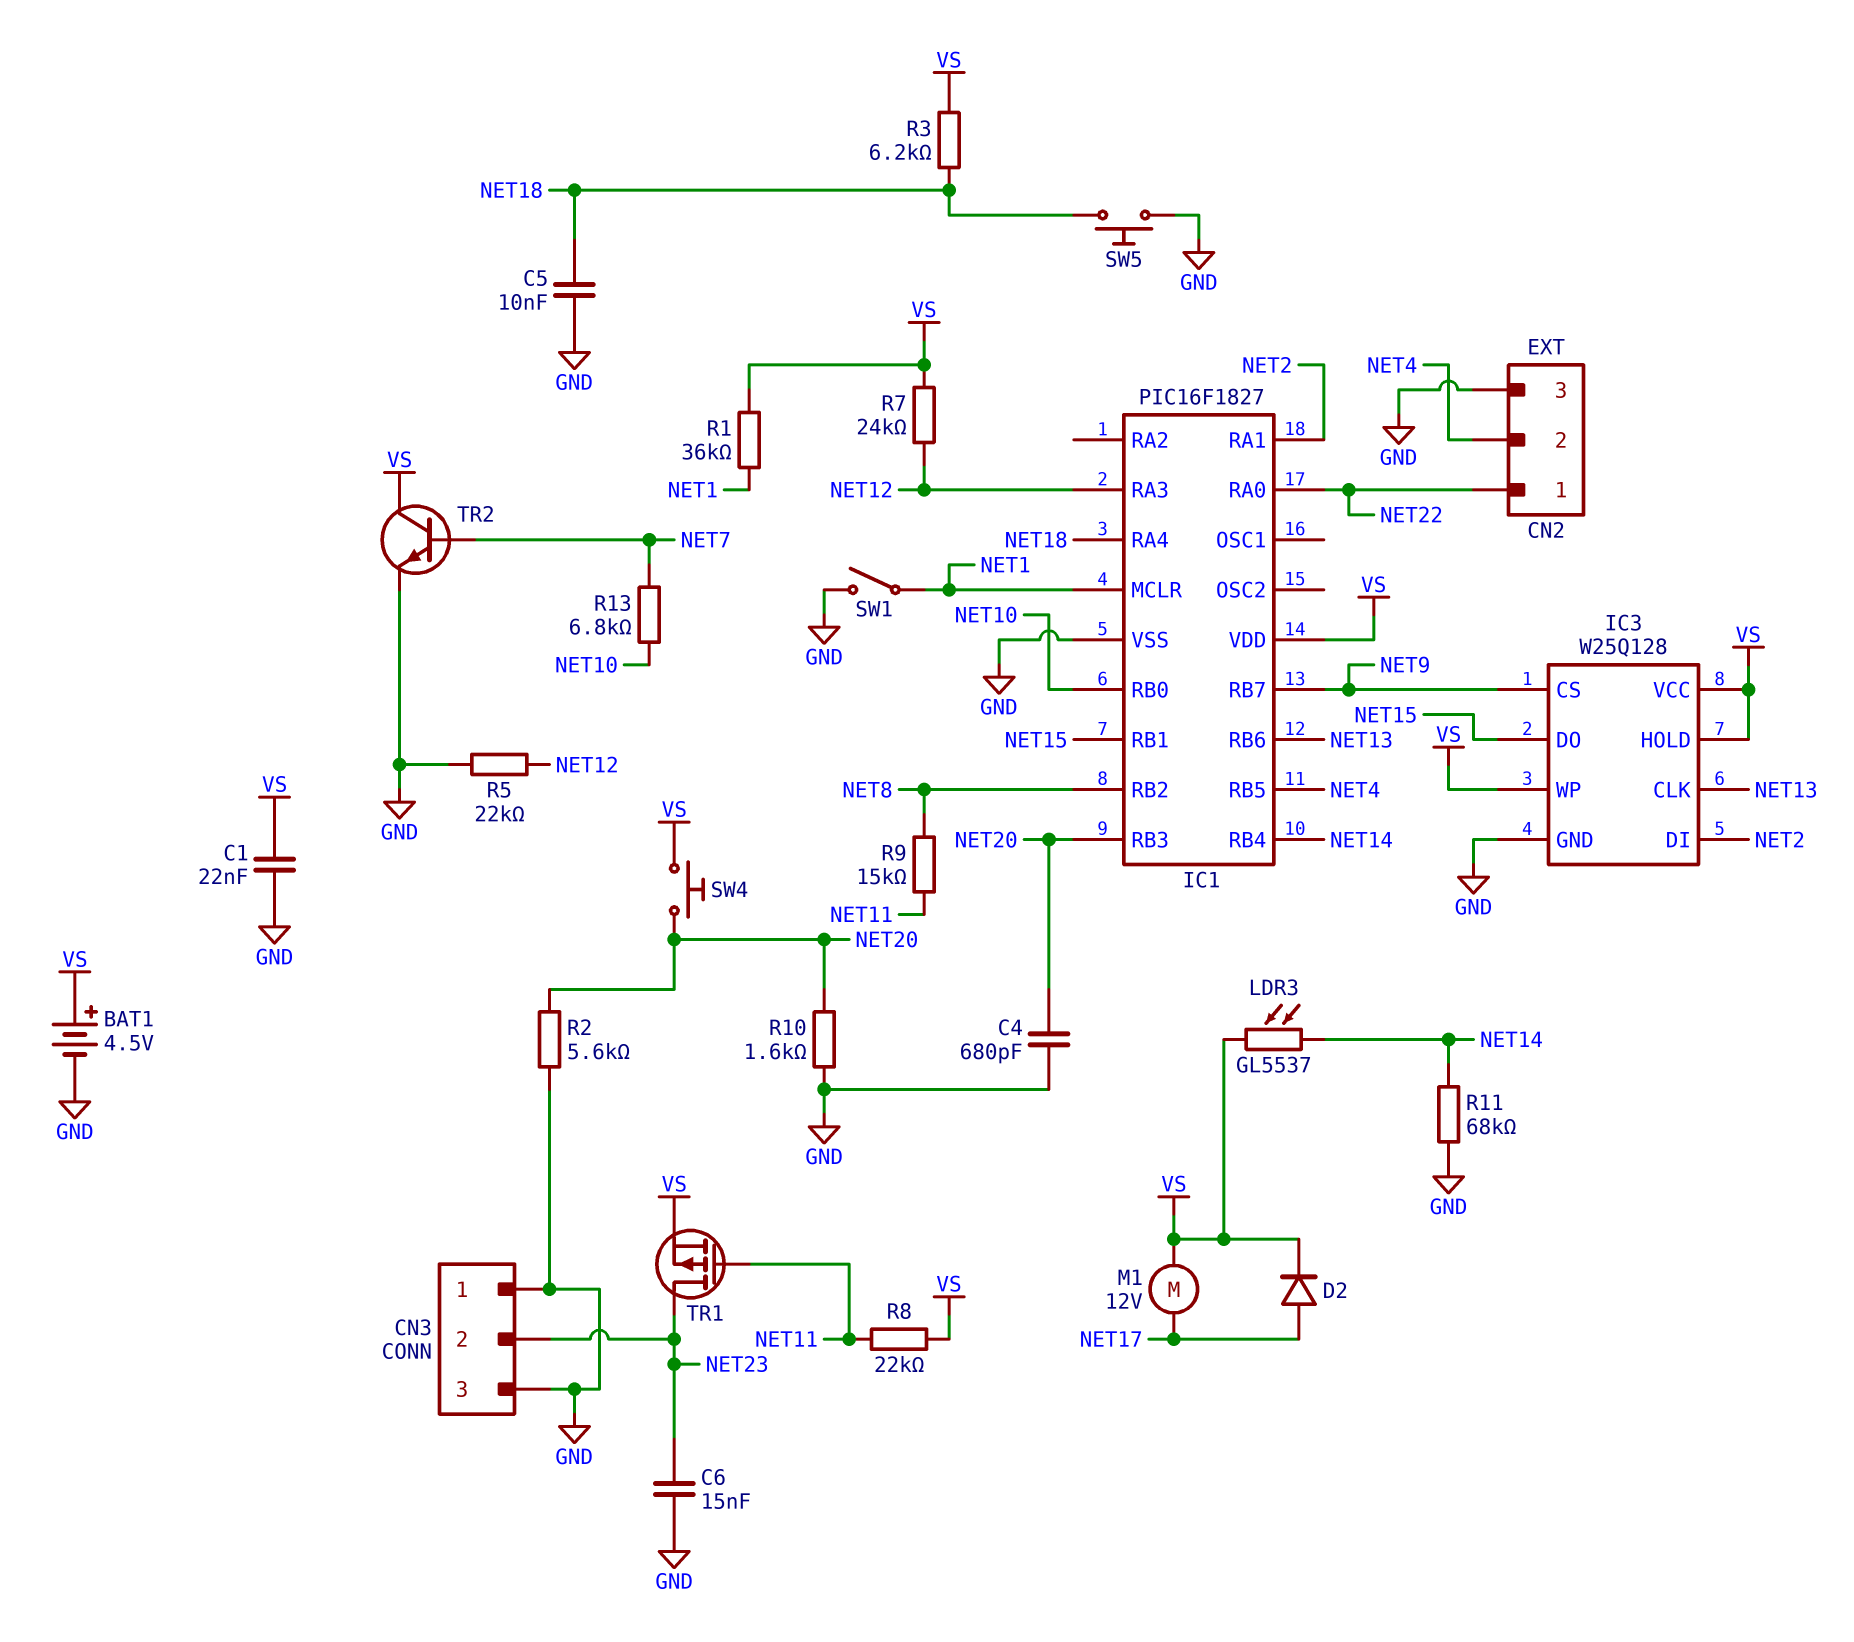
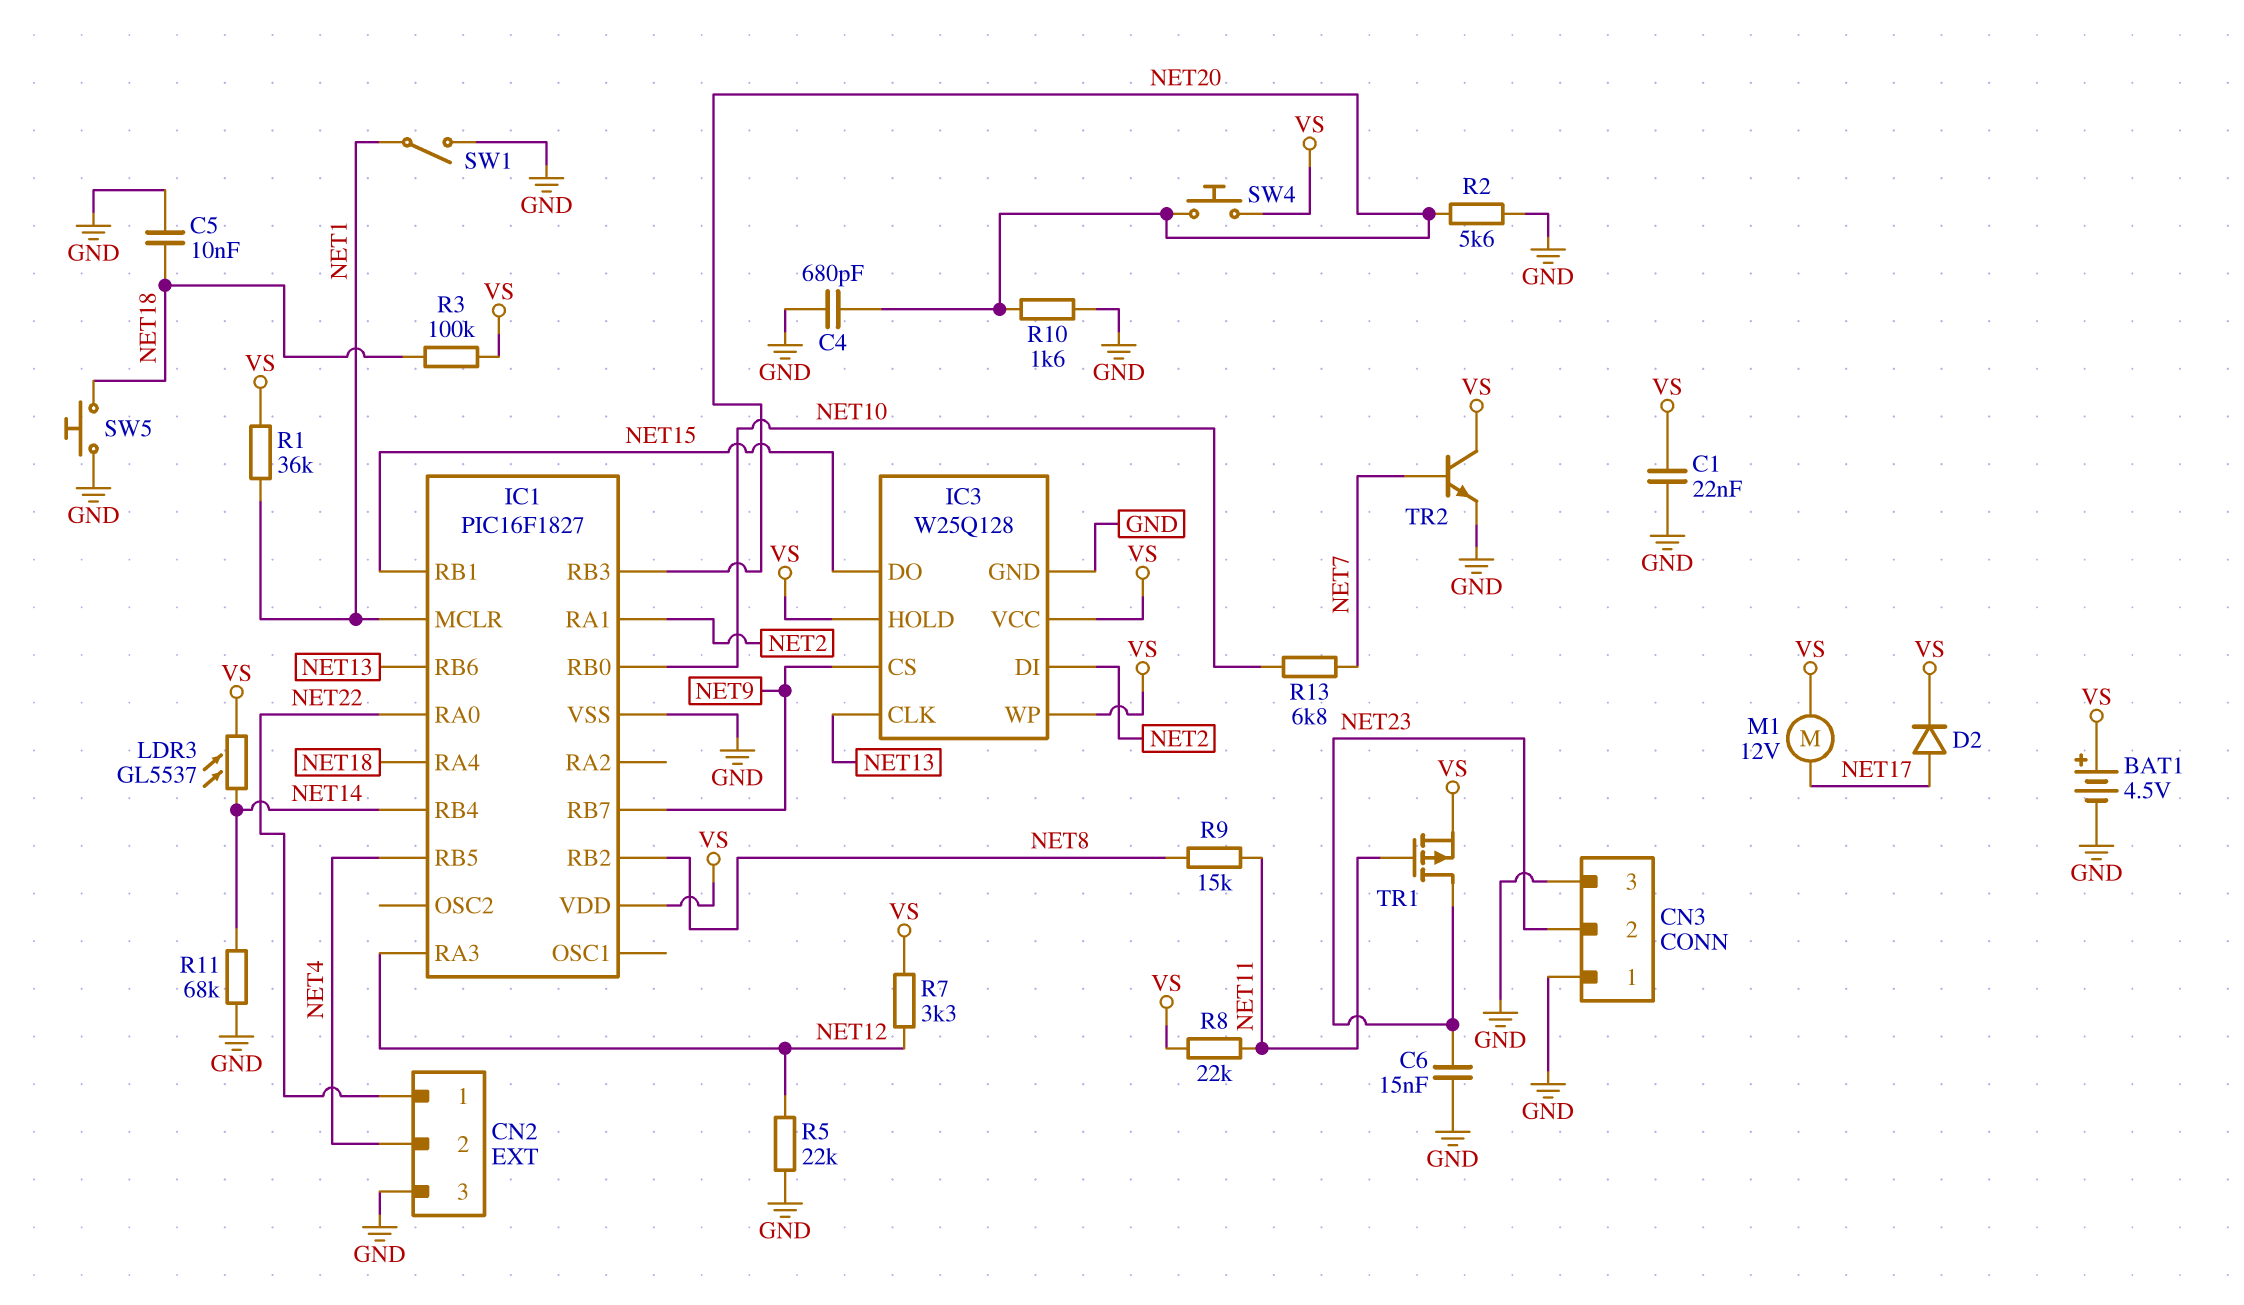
R3: 6.2k (NET18, VS) -> 100k (NET18, VS)
R7: 24k (NET12, VS) -> 3.3k (NET12, VS)

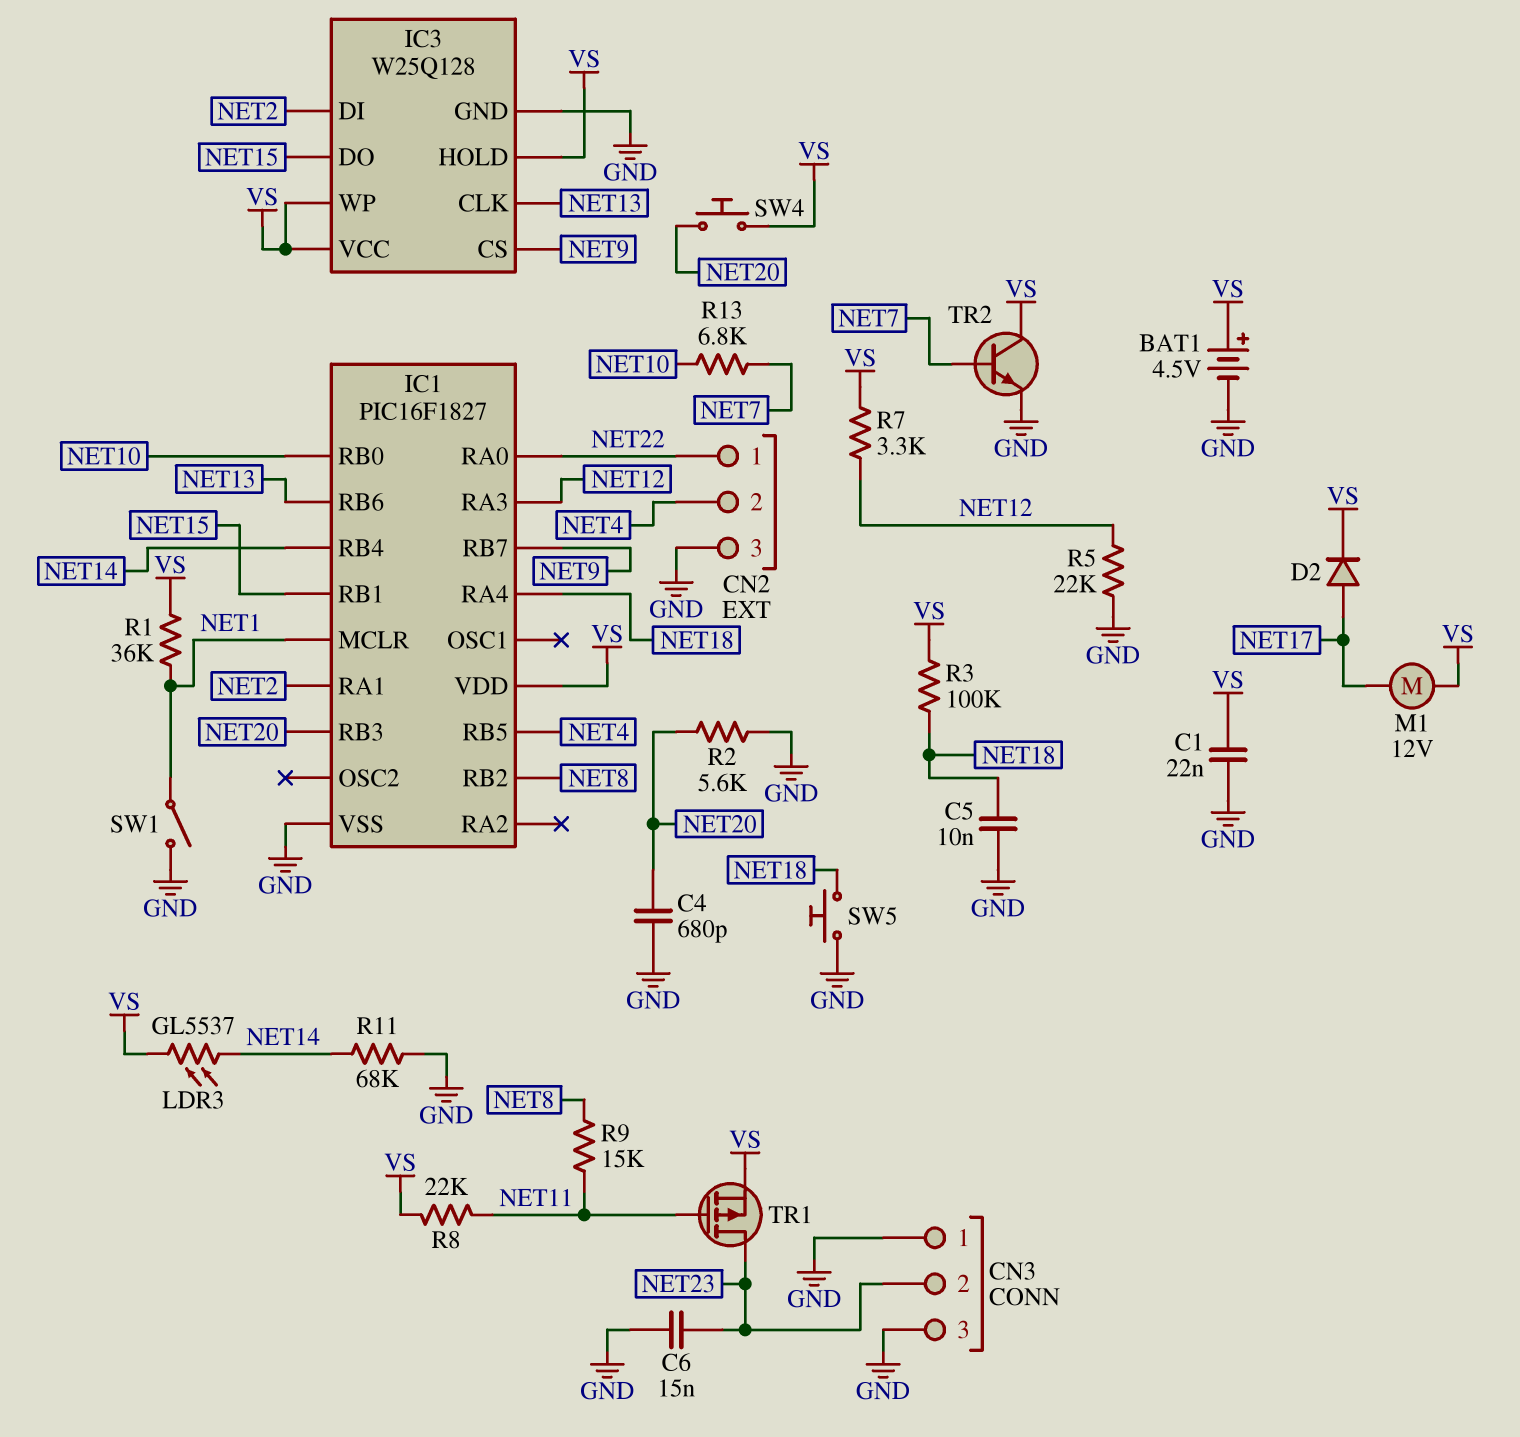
R10: 1.6k (GND, NET20) -> none

